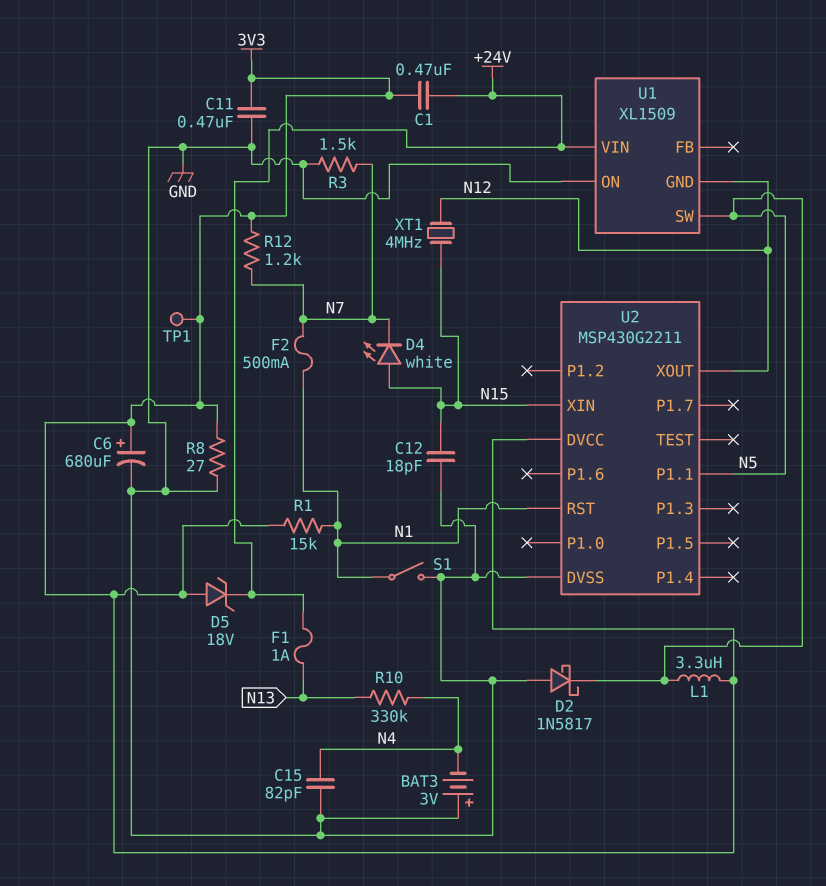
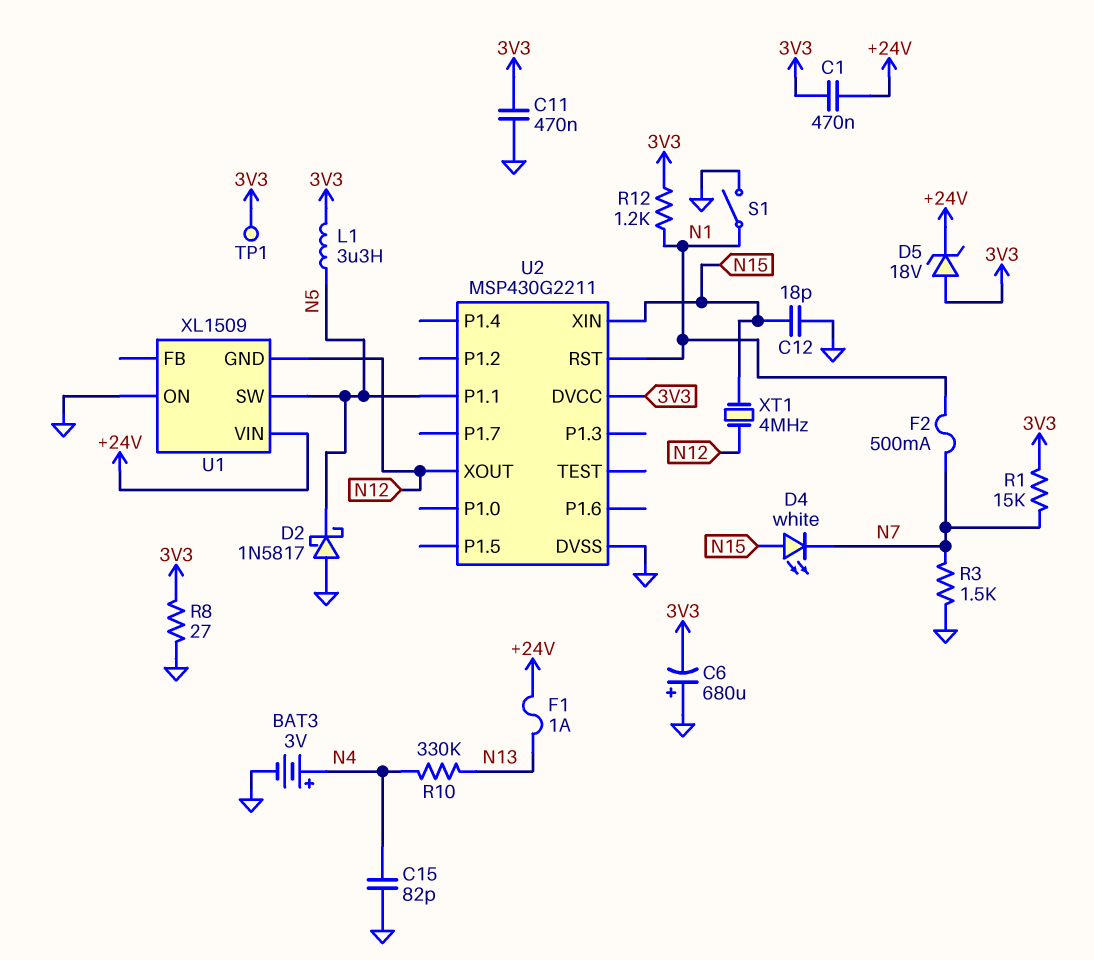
BAT3: 3V (plus GND, minus N4) -> 3V (plus N4, minus GND)
C6: 680uF (plus 3V3, minus GND) -> 680uF (plus GND, minus 3V3)
R1: 15k (3V3, N1) -> 15k (3V3, N7)
R12: 1.2k (3V3, N7) -> 1.2k (3V3, N1)

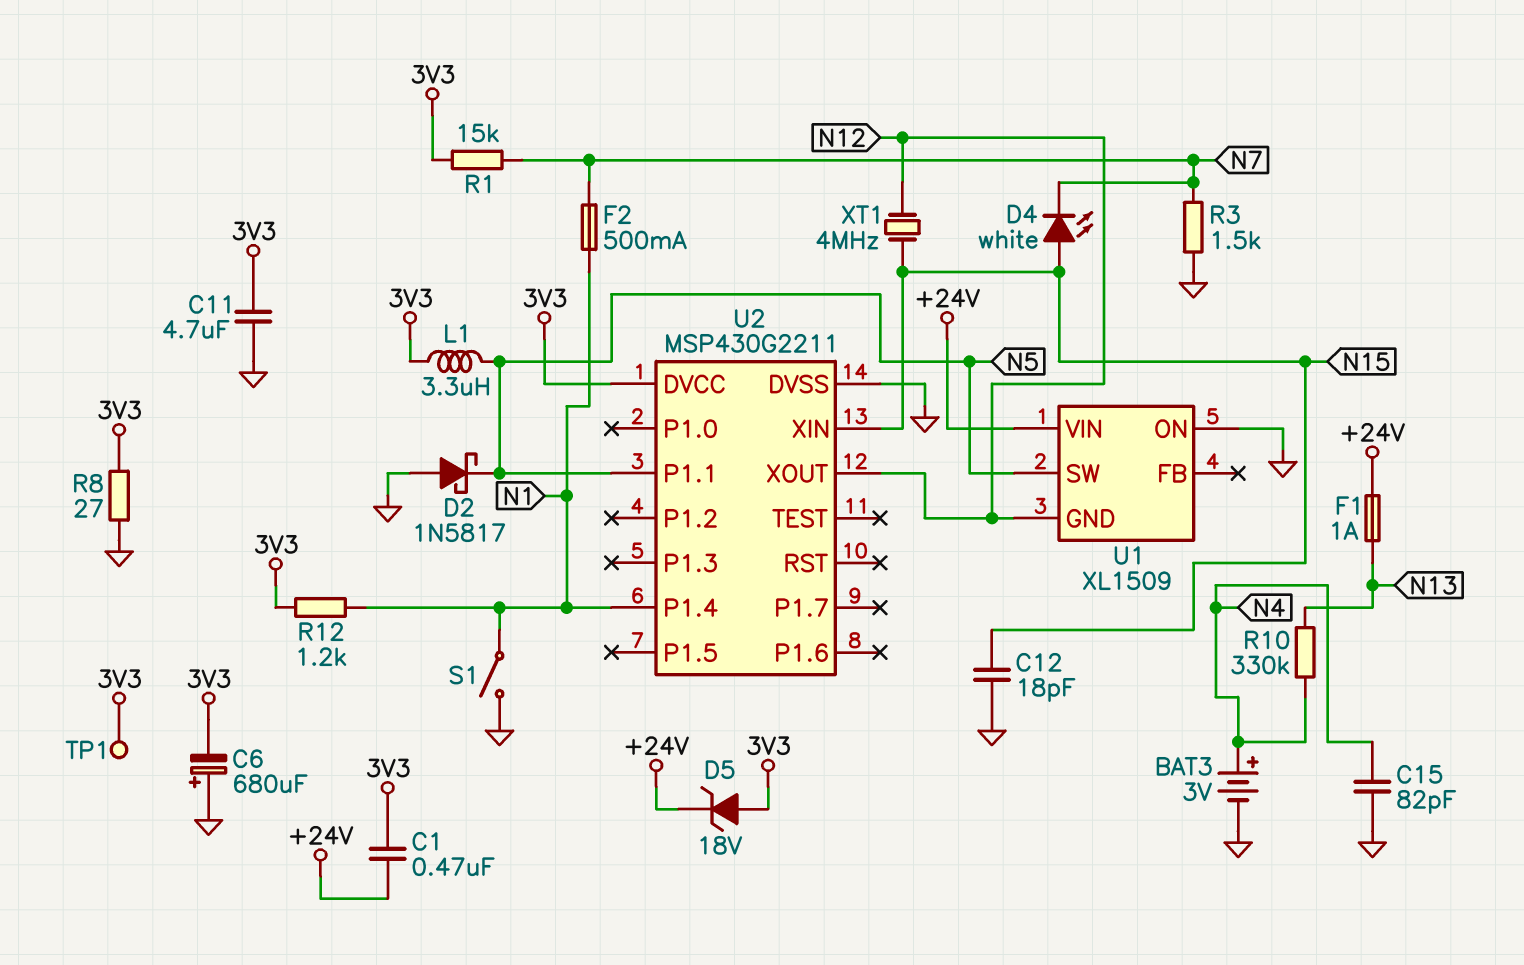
C11: 470nF (3V3, GND) -> 4.7uF (3V3, GND)
U2 pin P1.4: none -> N1
U2 pin RST: N1 -> none

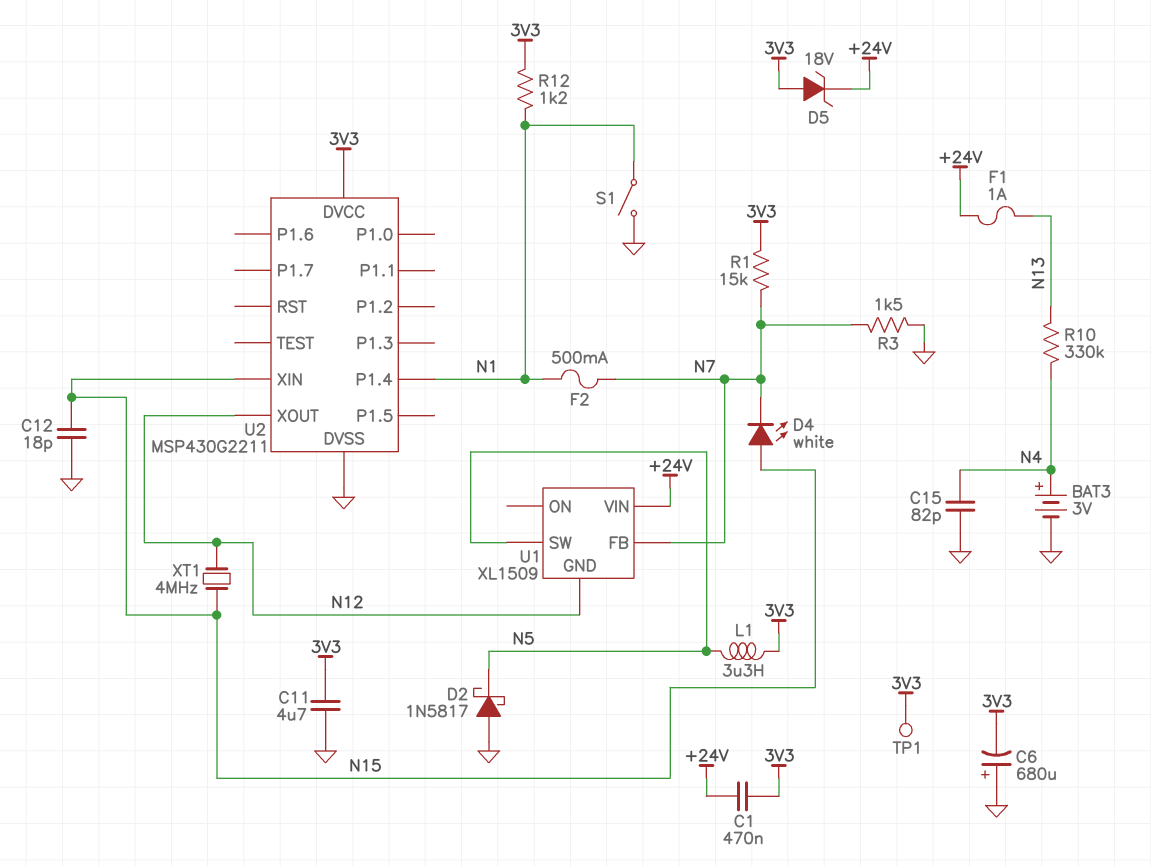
R8: 27 (3V3, GND) -> none
U1 pin FB: none -> N7
U1 pin ON: GND -> none
U2 pin P1.1: N5 -> none

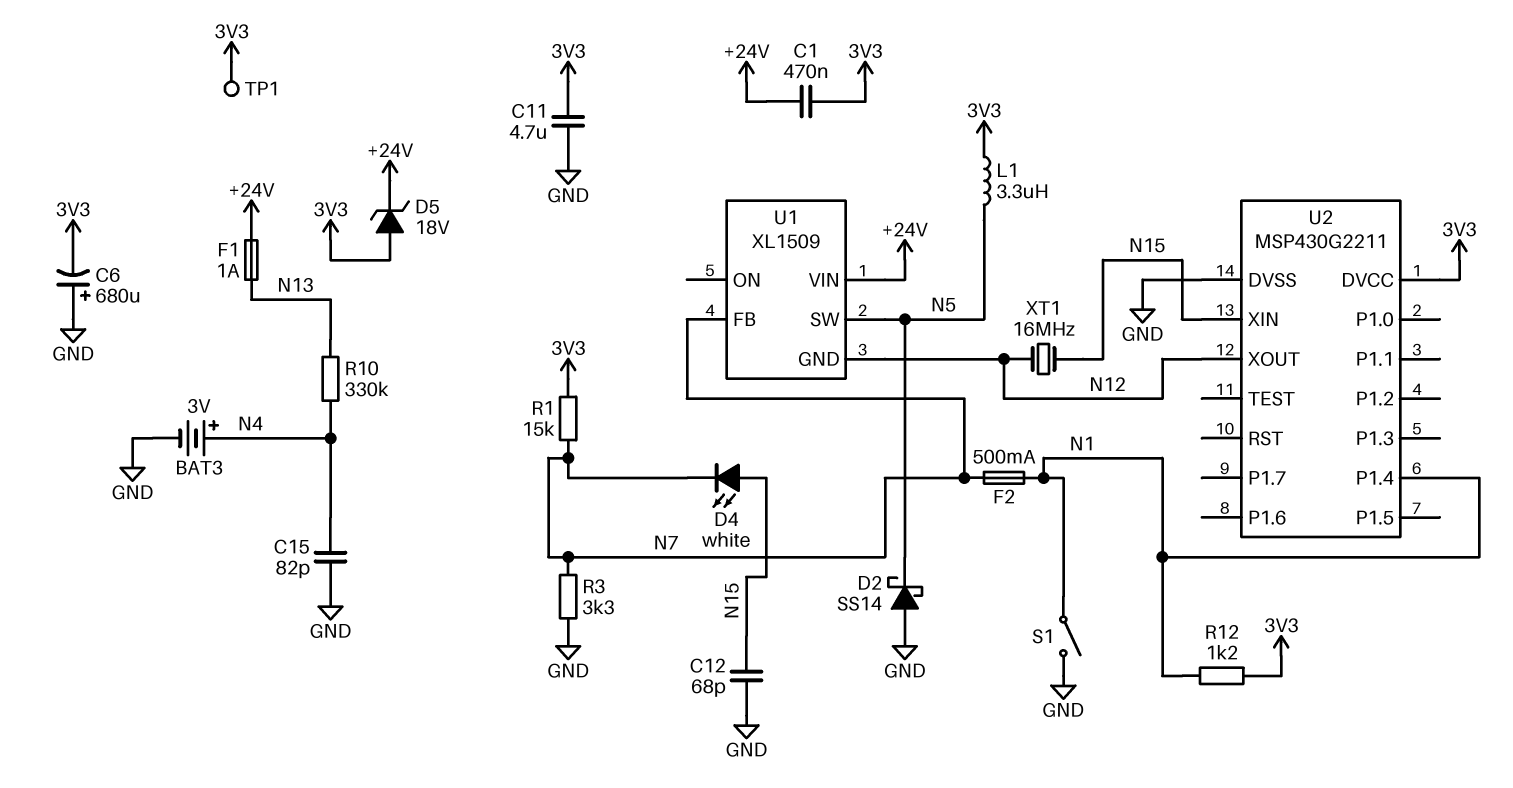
C12: 18pF (GND, N15) -> 68pF (GND, N15)
D2: schottky 1N5817 (A GND, K N5) -> schottky SS14 (A GND, K N5)
R3: 1.5k (GND, N7) -> 3.3k (GND, N7)
XT1: 4MHz (N12, N15) -> 16MHz (N12, N15)

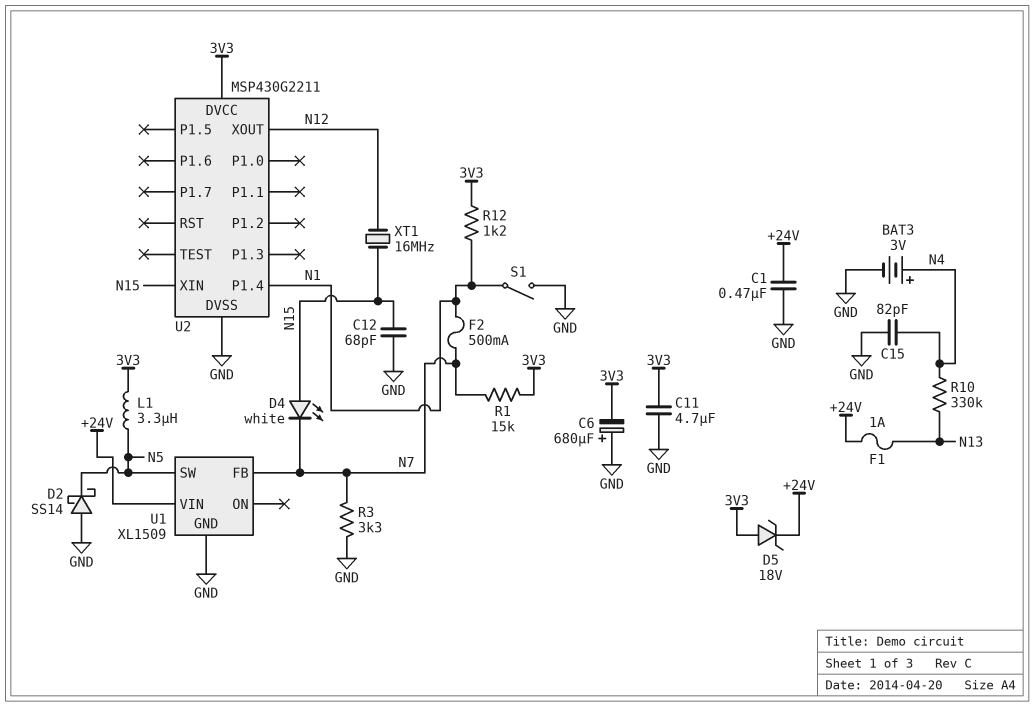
C1: 470nF (+24V, 3V3) -> 470nF (+24V, GND)
TP1: test point (3V3) -> none
U1 pin GND: N12 -> GND

